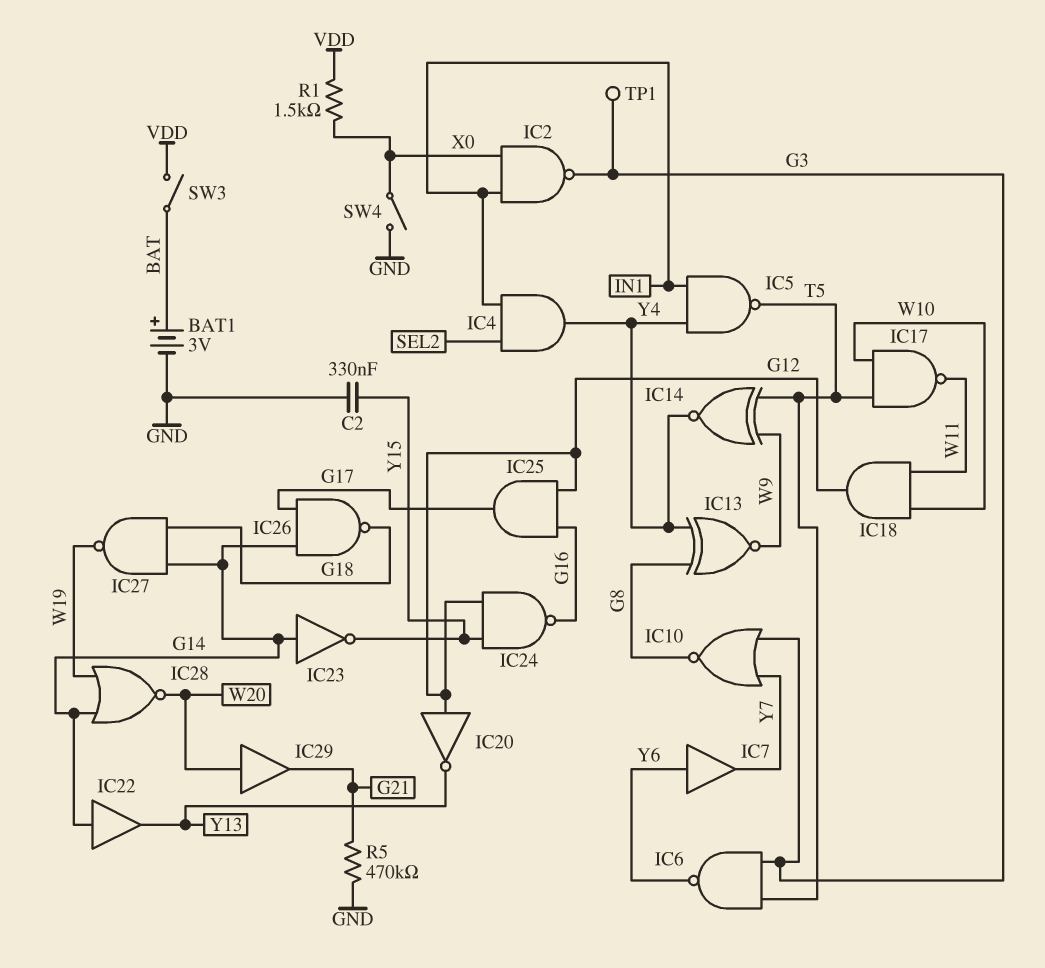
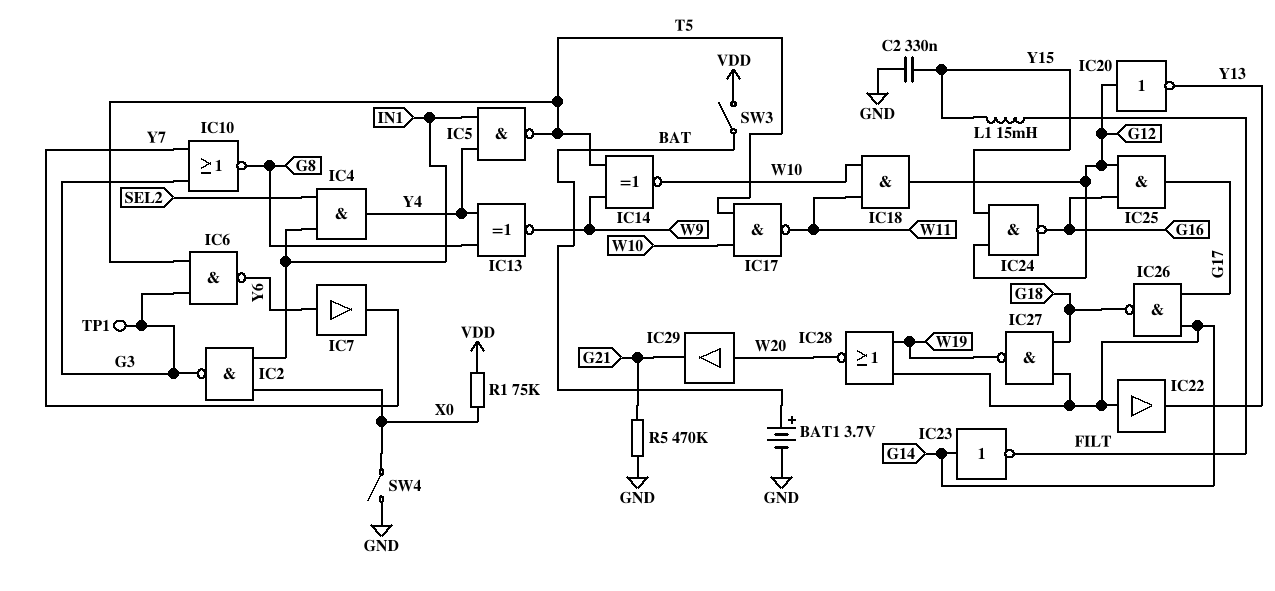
BAT1: 3V (plus BAT, minus GND) -> 3.7V (plus BAT, minus GND)
IC14: XNOR (in T5, in W9, out Y4) -> XNOR (in T5, in W9, out W10)
IC23: NOT (in G14, out Y15) -> NOT (in G14, out FILT)
L1: none -> 15mH (FILT, Y15)
R1: 1.5k (VDD, X0) -> 75k (VDD, X0)

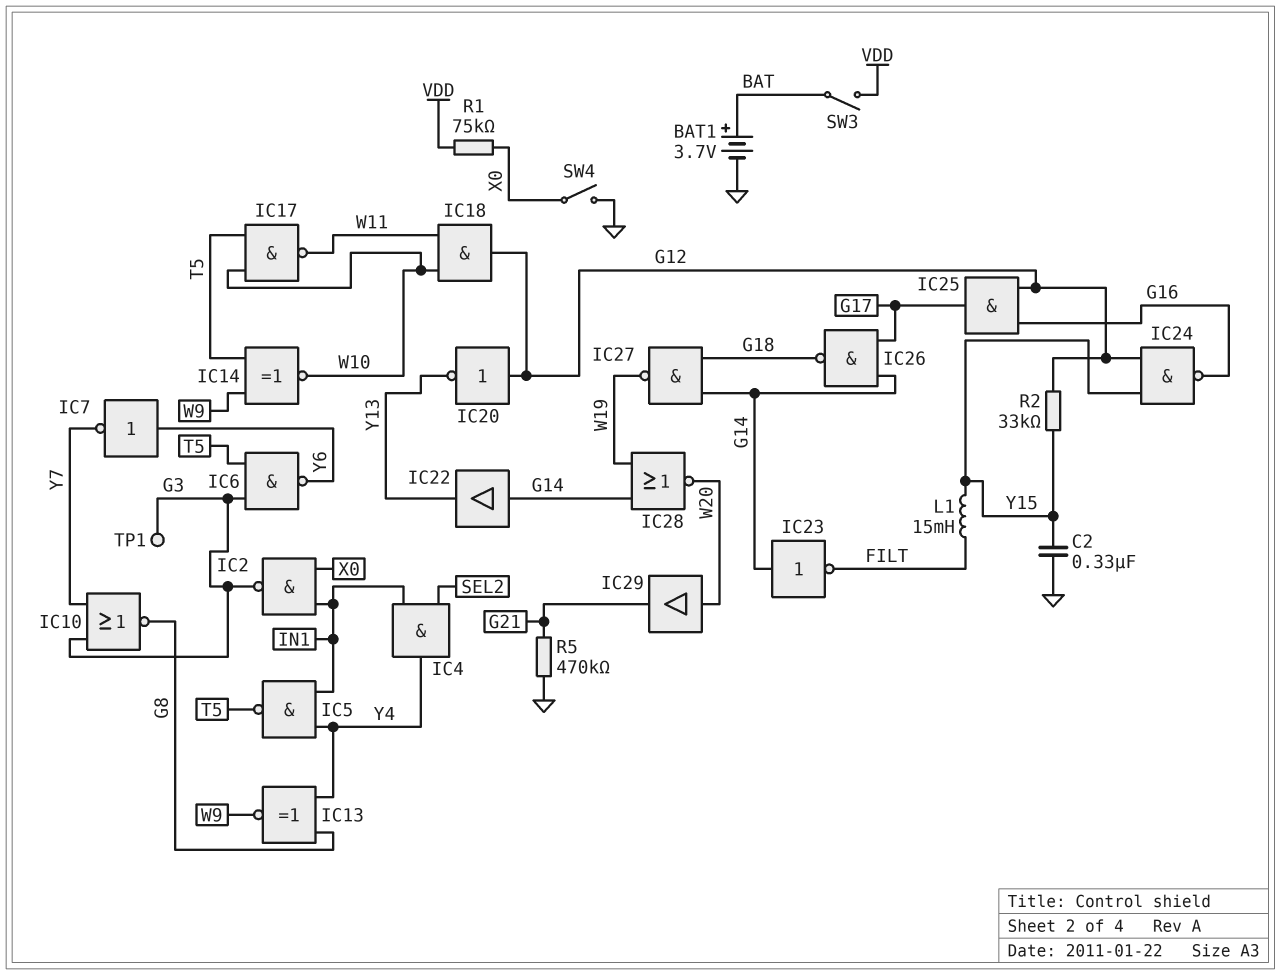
IC7: buffer (in Y6, out Y7) -> NOT (in Y6, out Y7)
R2: none -> 33k (G12, Y15)

